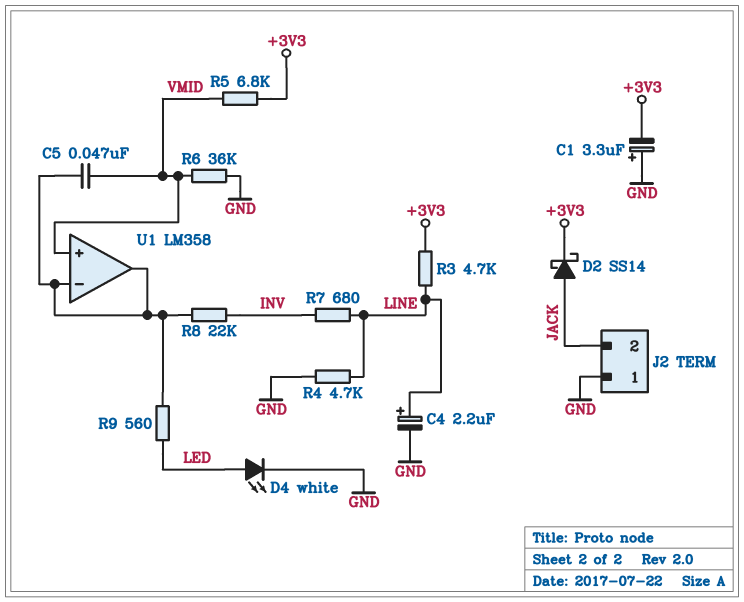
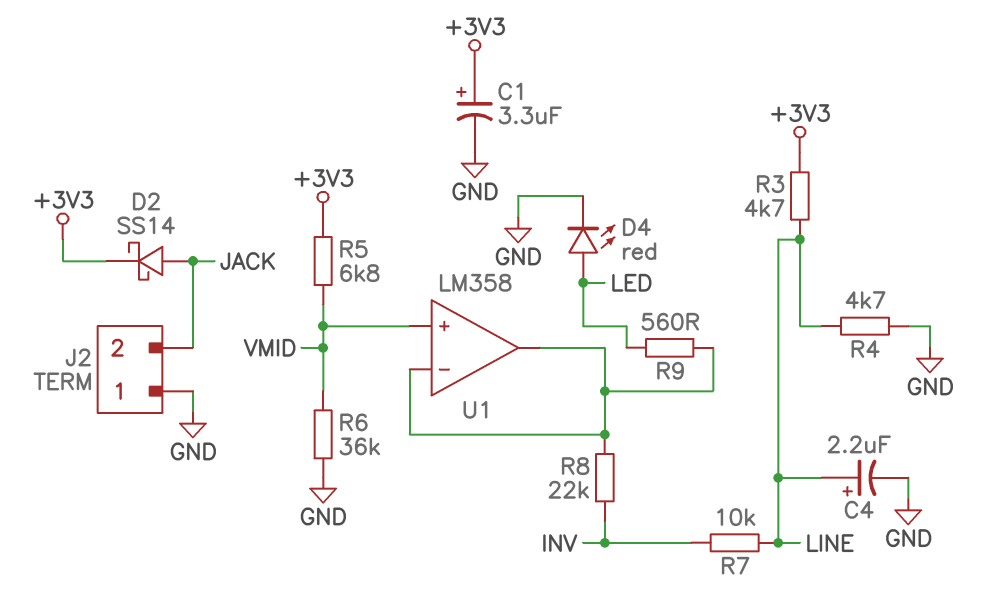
C1: 3.3uF (plus GND, minus +3V3) -> 3.3uF (plus +3V3, minus GND)
C5: 47nF (U1/in-, VMID) -> none
D4: LED white (A LED, K GND) -> LED red (A LED, K GND)
R7: 680 (INV, LINE) -> 10k (INV, LINE)

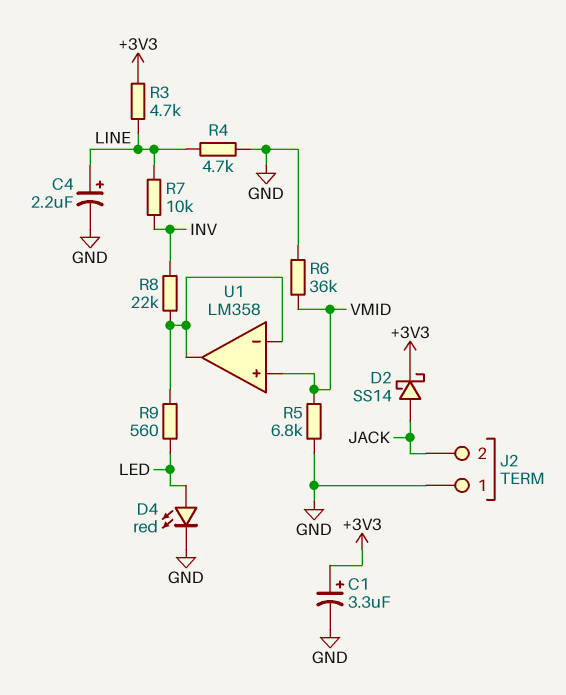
R5: 6.8k (+3V3, VMID) -> 6.8k (GND, VMID)

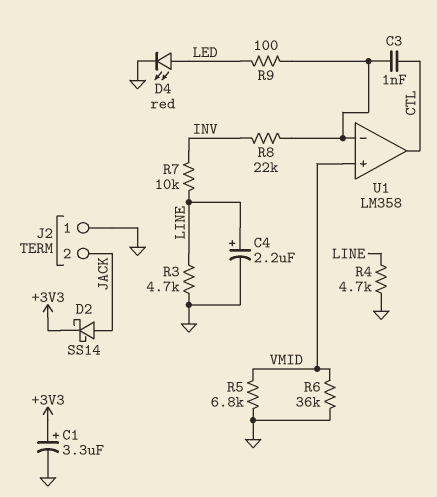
C3: none -> 1nF (CTL, U1/in-)
R3: 4.7k (+3V3, LINE) -> 4.7k (GND, LINE)
R9: 560 (LED, U1/in-) -> 100 (LED, U1/in-)
U1 pin out: U1/in- -> CTL

